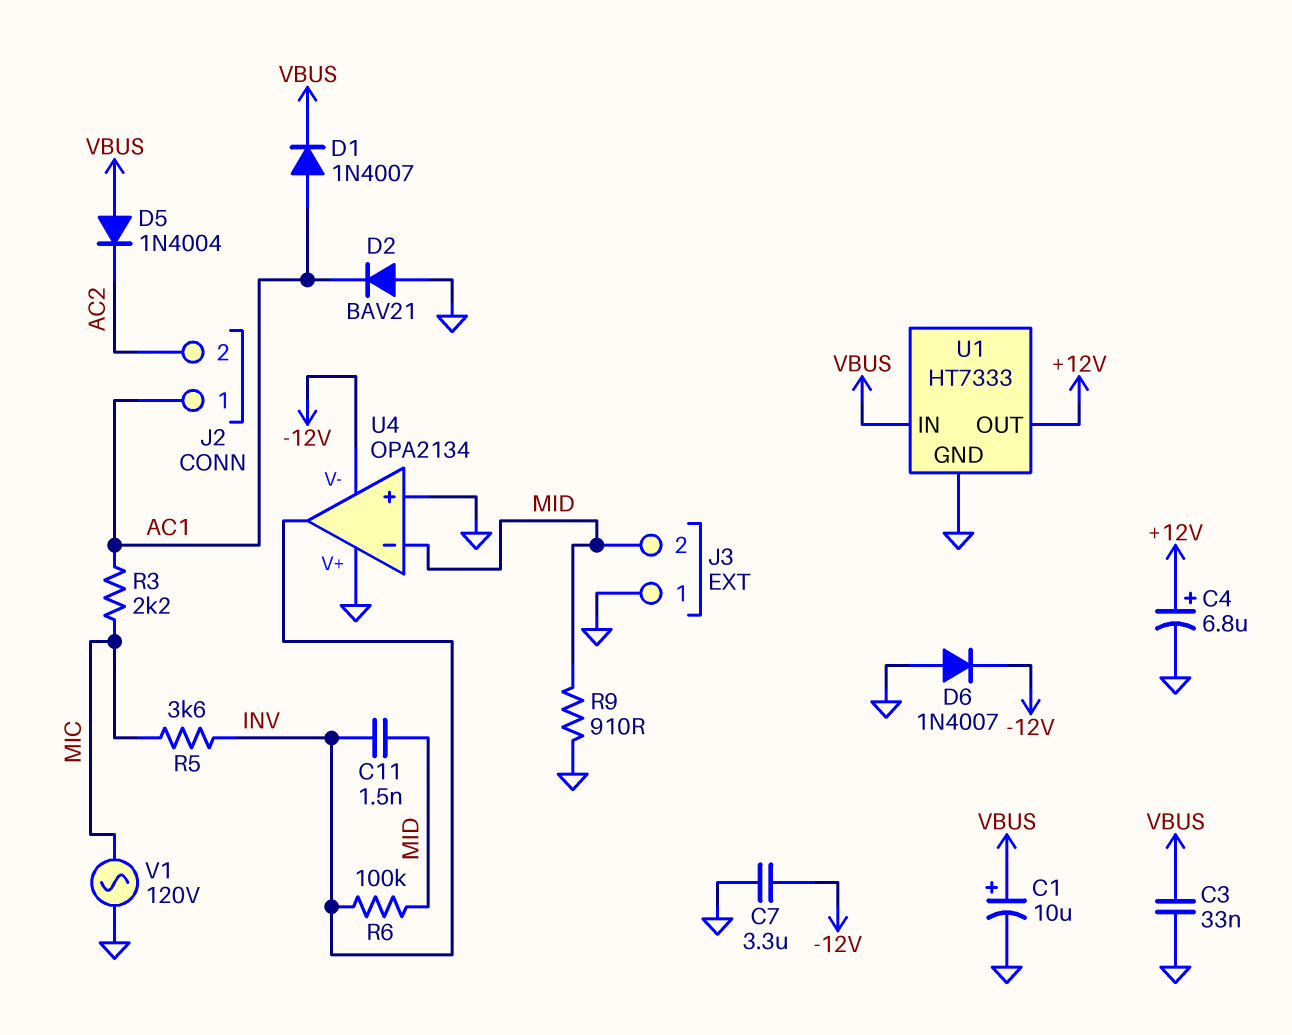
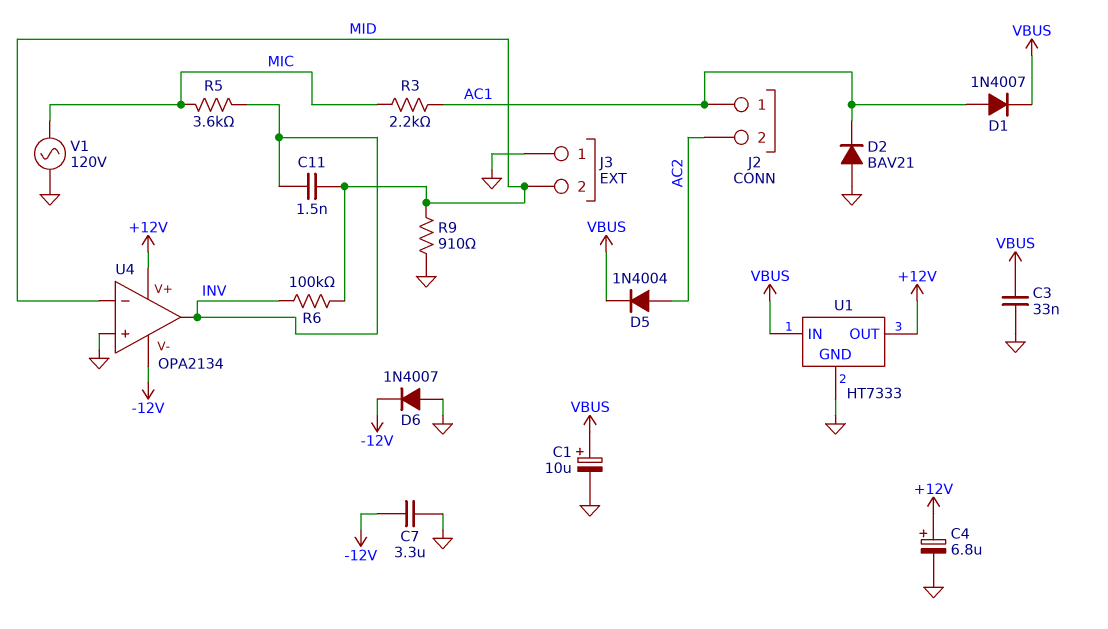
D5: diode 1N4004 (A VBUS, K AC2) -> diode 1N4004 (A AC2, K VBUS)
U4 pin V+: GND -> +12V

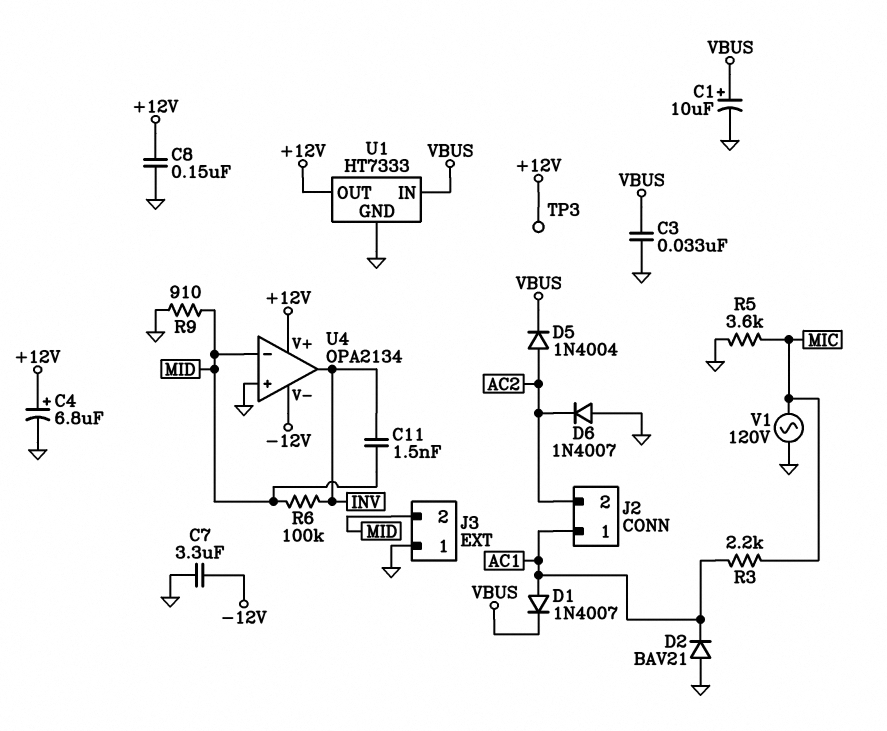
C8: none -> 150nF (+12V, GND)
D6: diode 1N4007 (A GND, K -12V) -> diode 1N4007 (A GND, K AC2)
R5: 3.6k (INV, MIC) -> 3.6k (GND, MIC)
TP3: none -> test point (+12V)

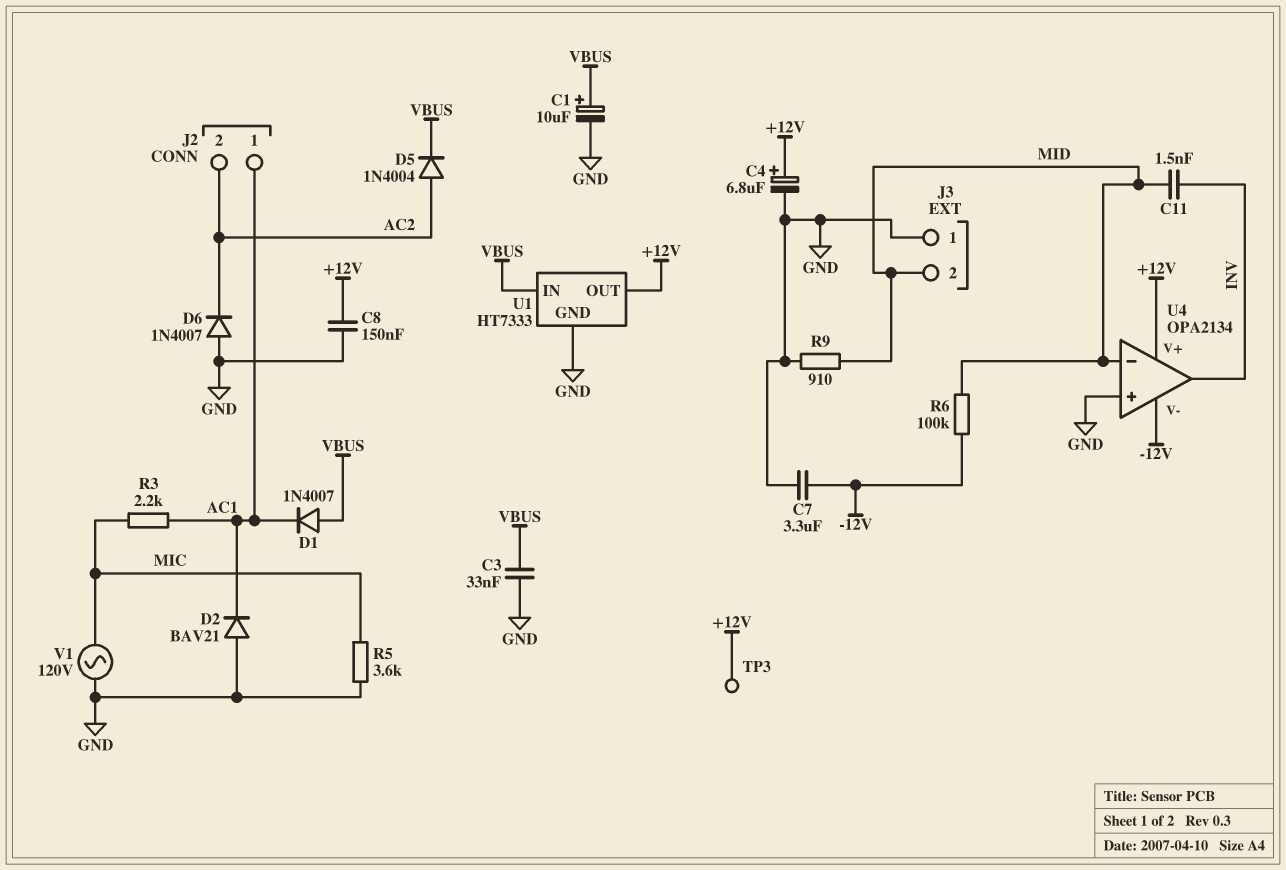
D1: diode 1N4007 (A AC1, K VBUS) -> diode 1N4007 (A VBUS, K AC1)
R6: 100k (INV, MID) -> 100k (-12V, MID)

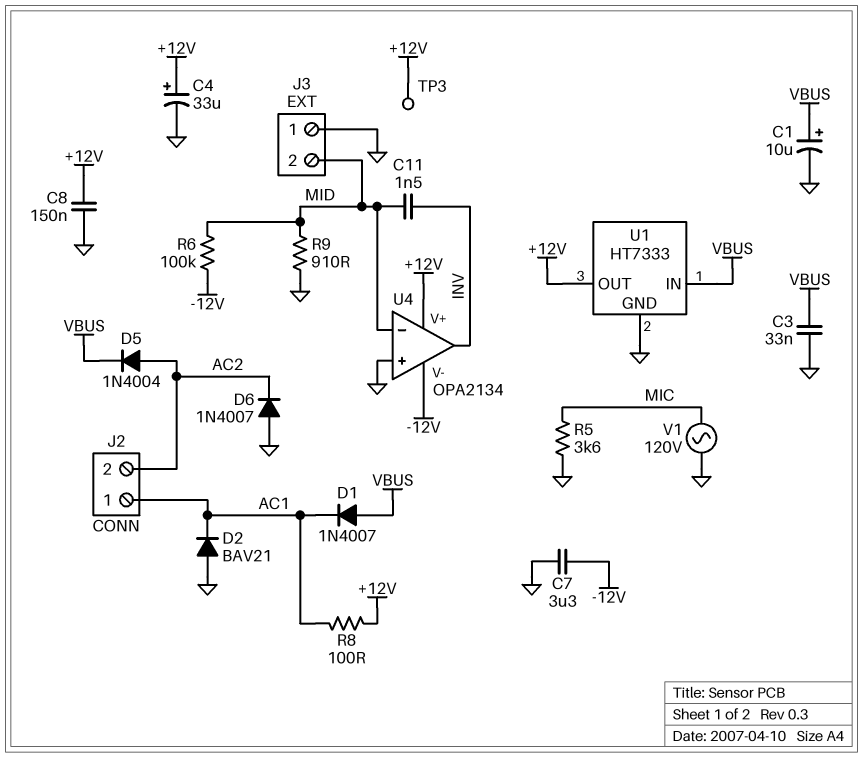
C4: 6.8uF (plus +12V, minus GND) -> 33uF (plus +12V, minus GND)
R3: 2.2k (AC1, MIC) -> none
R8: none -> 100 (+12V, AC1)

